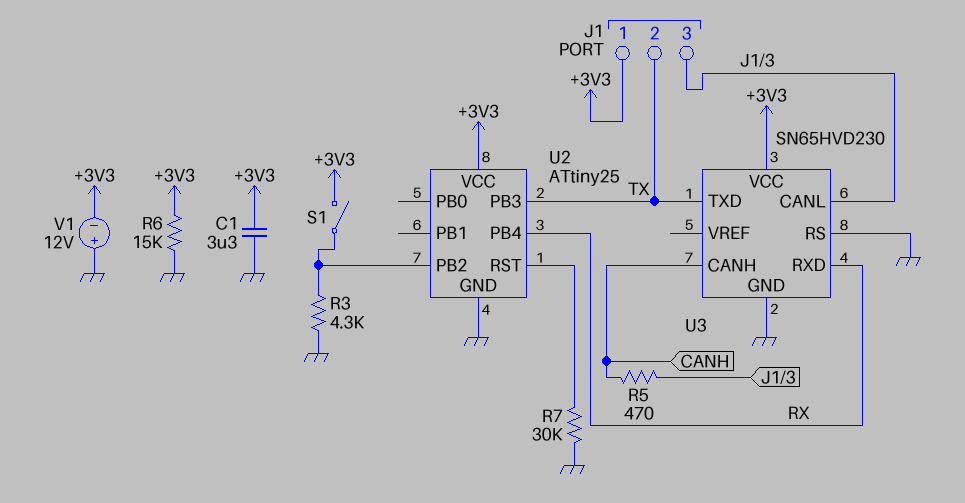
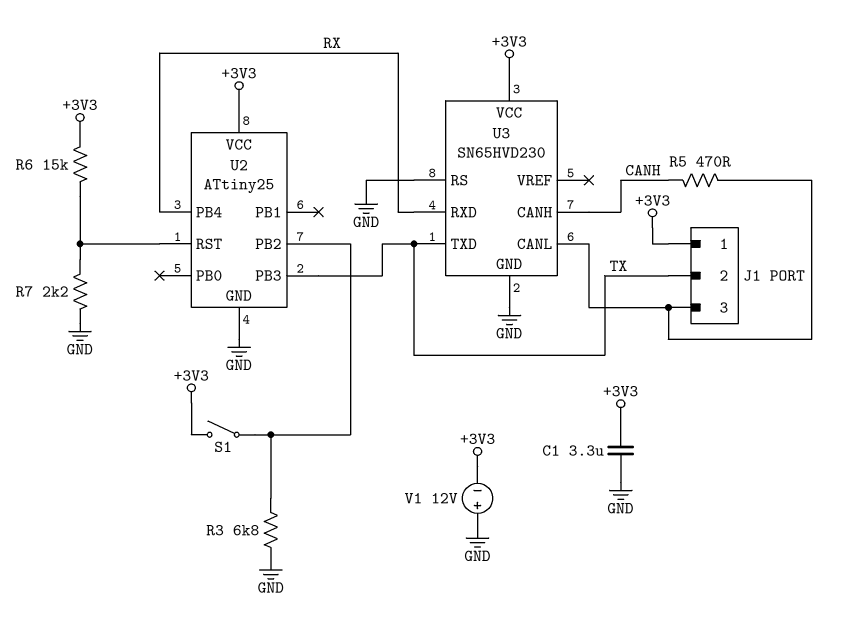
R3: 4.3k (GND, U2/PB2) -> 6.8k (GND, U2/PB2)
R6: 15k (+3V3, GND) -> 15k (+3V3, U2/RST)
R7: 30k (GND, U2/RST) -> 2.2k (GND, U2/RST)

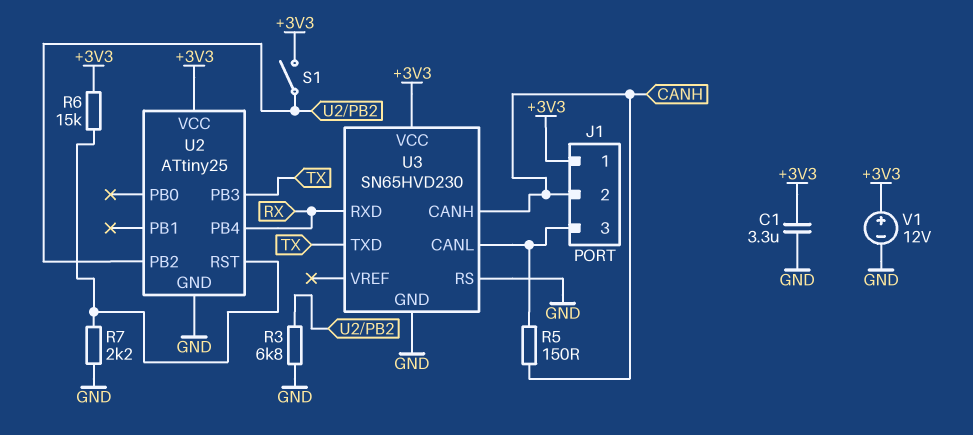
J1 pin 2: TX -> CANH
R5: 470 (CANH, J1/3) -> 150 (CANH, J1/3)
V1: 12V (plus GND, minus +3V3) -> 12V (plus +3V3, minus GND)

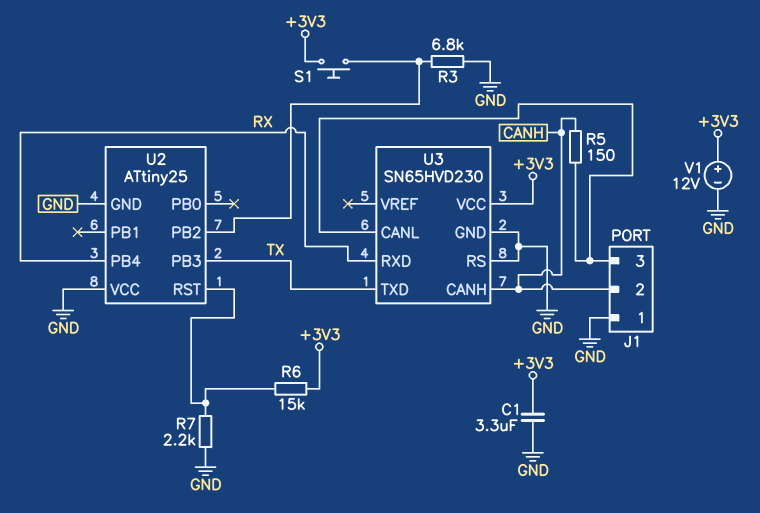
J1 pin 1: +3V3 -> GND
S1: switch (+3V3, U2/PB2) -> button (+3V3, U2/PB2)
U2 pin VCC: +3V3 -> GND

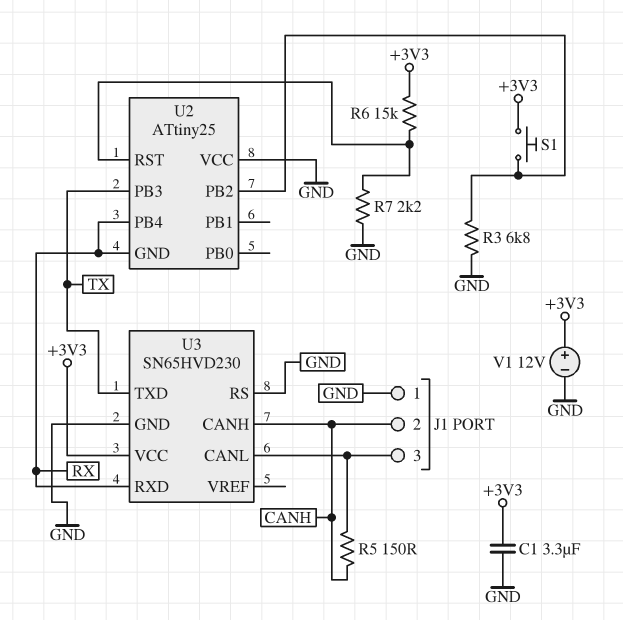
U2 pin GND: GND -> RX

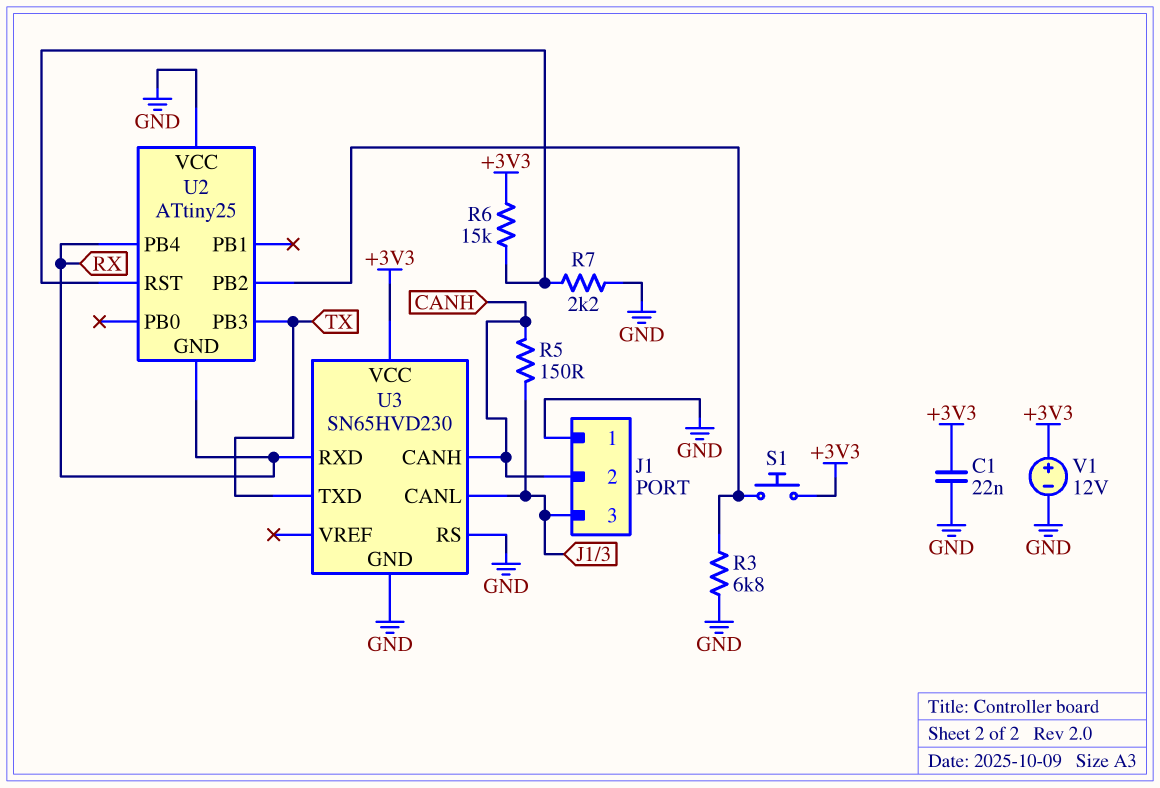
C1: 3.3uF (+3V3, GND) -> 22nF (+3V3, GND)

